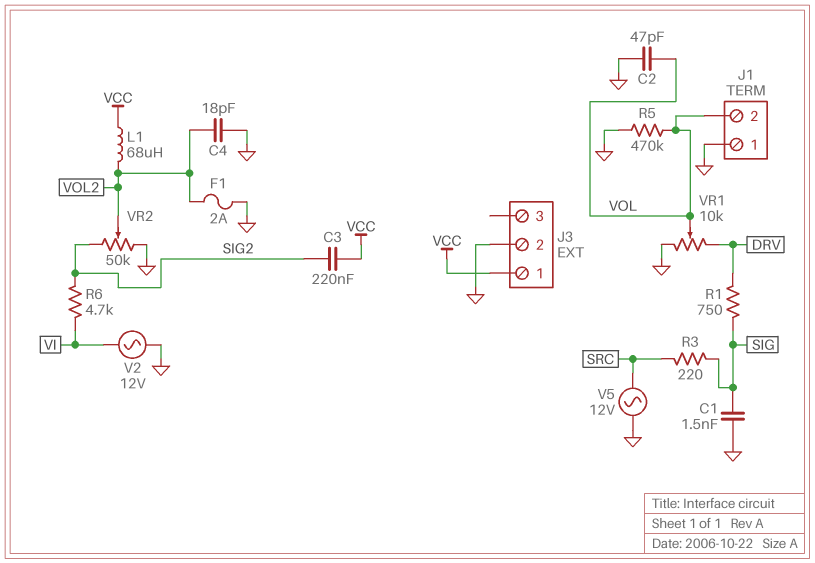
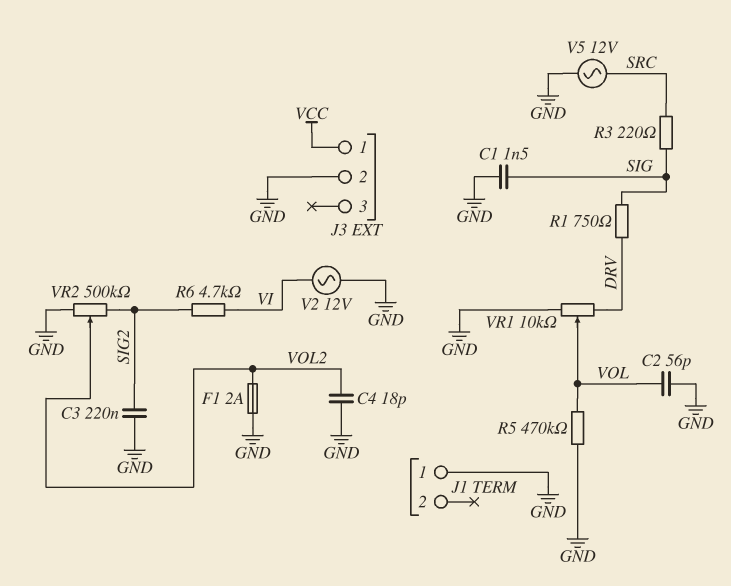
C2: 47pF (GND, VOL) -> 56pF (GND, VOL)
C3: 220nF (SIG2, VCC) -> 220nF (GND, SIG2)
J1 pin 2: VOL -> none
L1: 68uH (VCC, VOL2) -> none
VR2: 50k (GND, SIG2, wiper VOL2) -> 500k (GND, SIG2, wiper VOL2)

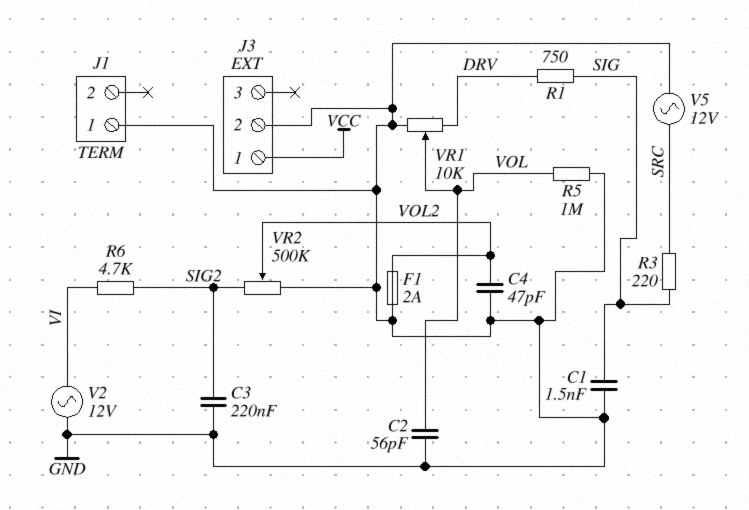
C4: 18pF (GND, VOL2) -> 47pF (GND, VOL2)
R5: 470k (GND, VOL) -> 1M (GND, VOL)

